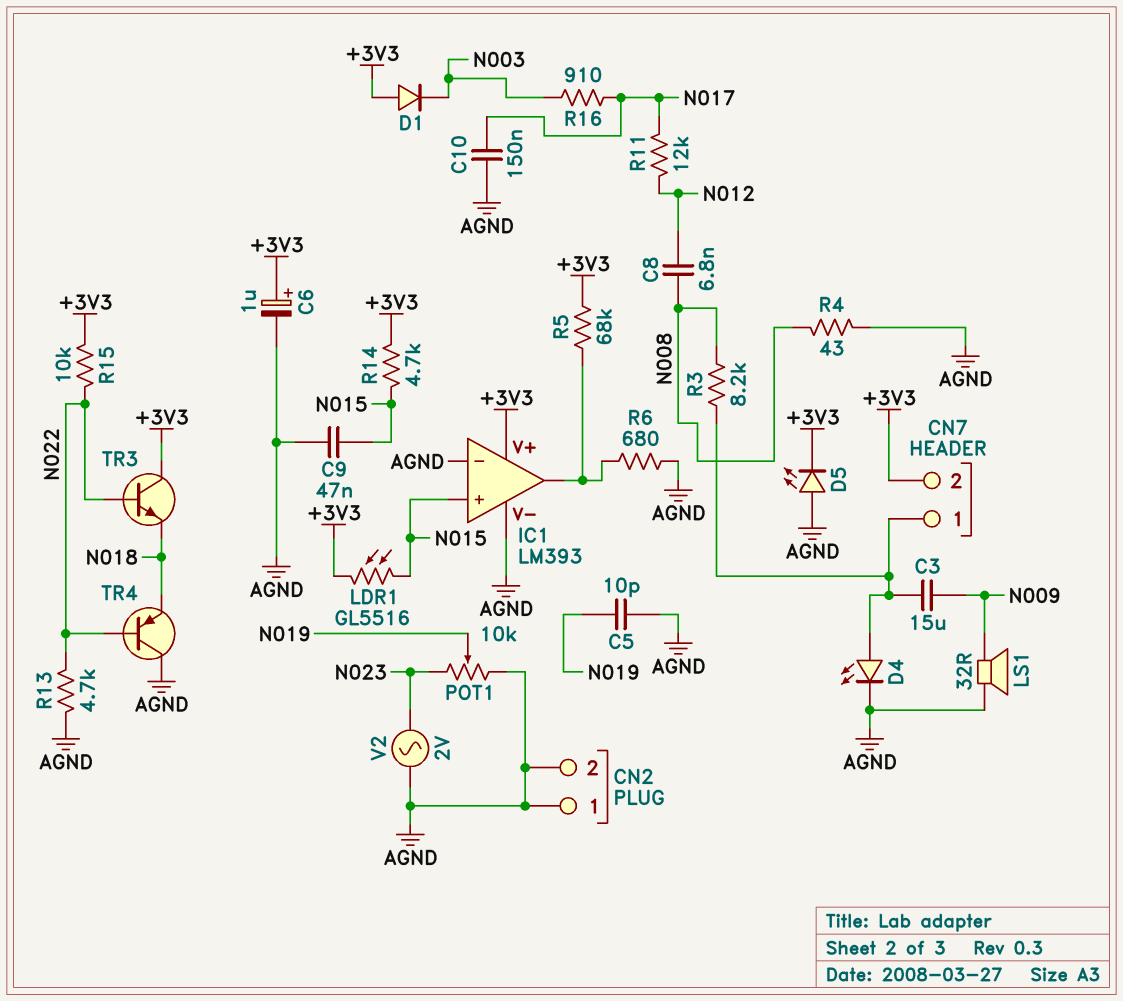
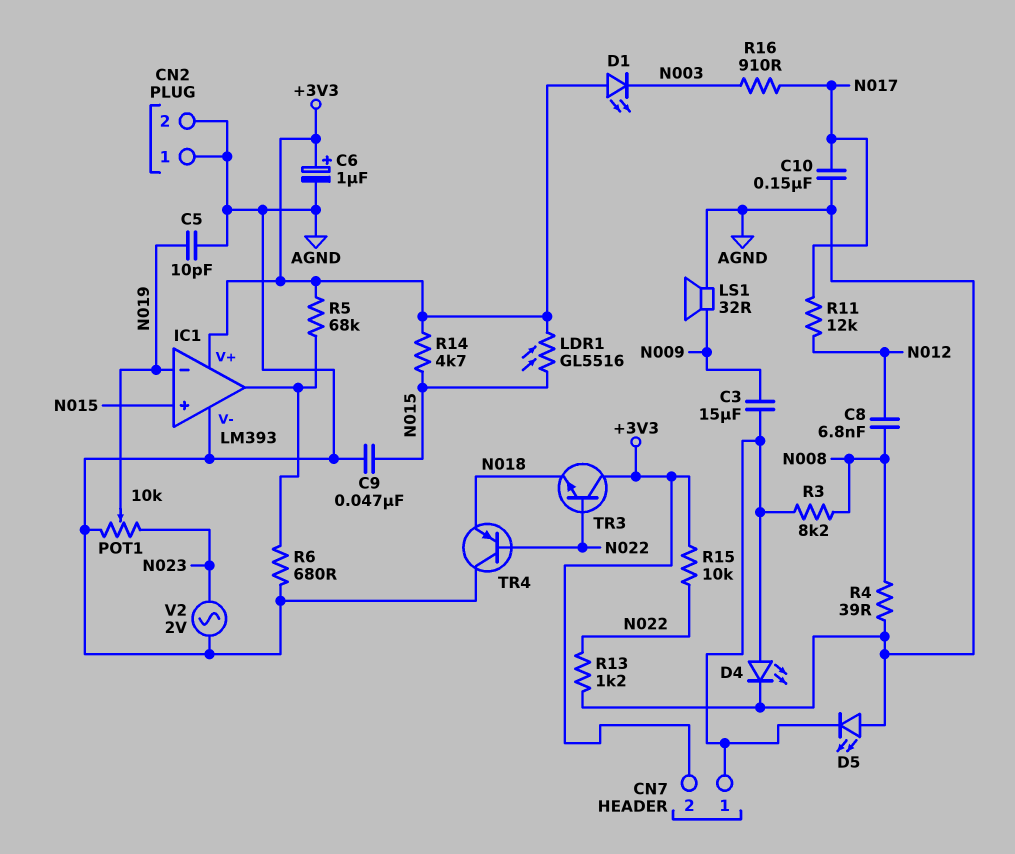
D1: diode (A +3V3, K N003) -> LED (A +3V3, K N003)
D5: LED (A AGND, K +3V3) -> LED (A AGND, K CN7/1)
IC1 pin in-: AGND -> N019
R4: 43 (AGND, N008) -> 39 (AGND, N008)
R13: 4.7k (AGND, N022) -> 1.2k (AGND, N022)

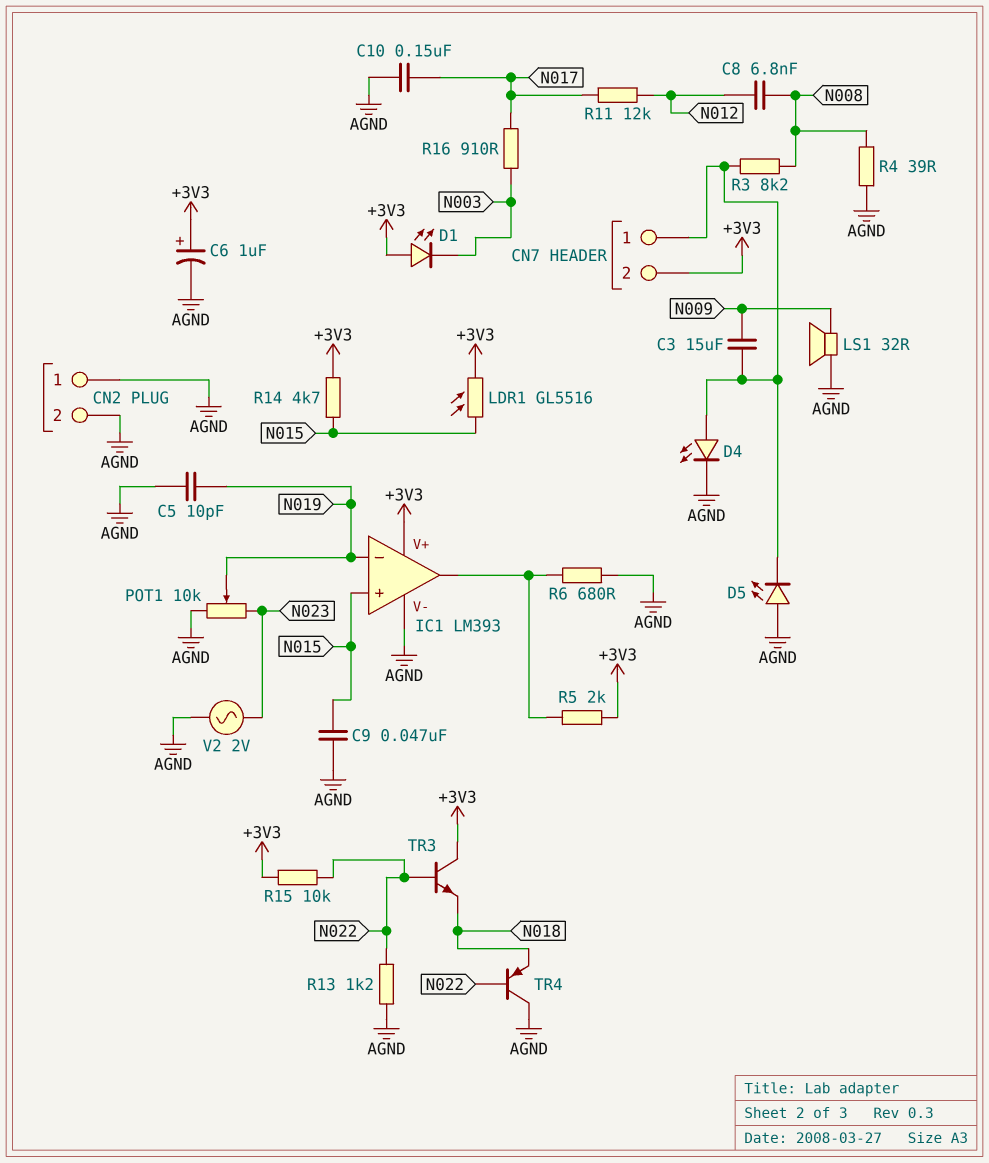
R5: 68k (+3V3, IC1/out) -> 2k (+3V3, IC1/out)

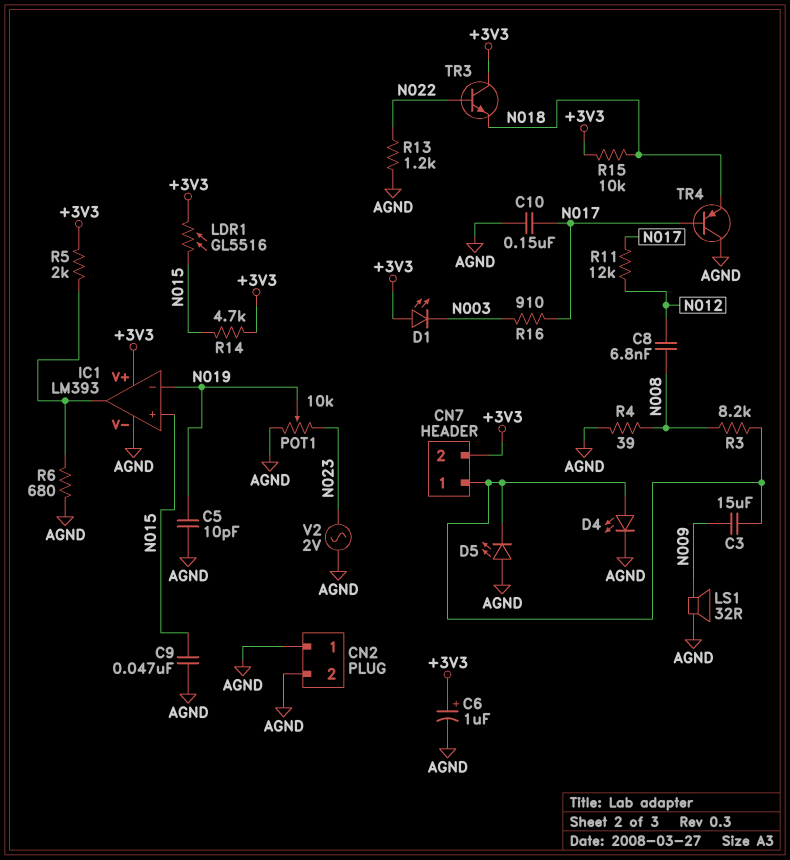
R15: 10k (+3V3, N022) -> 10k (+3V3, N018)
TR4: PNP (B N022, C AGND, E N018) -> PNP (B N017, C AGND, E N018)

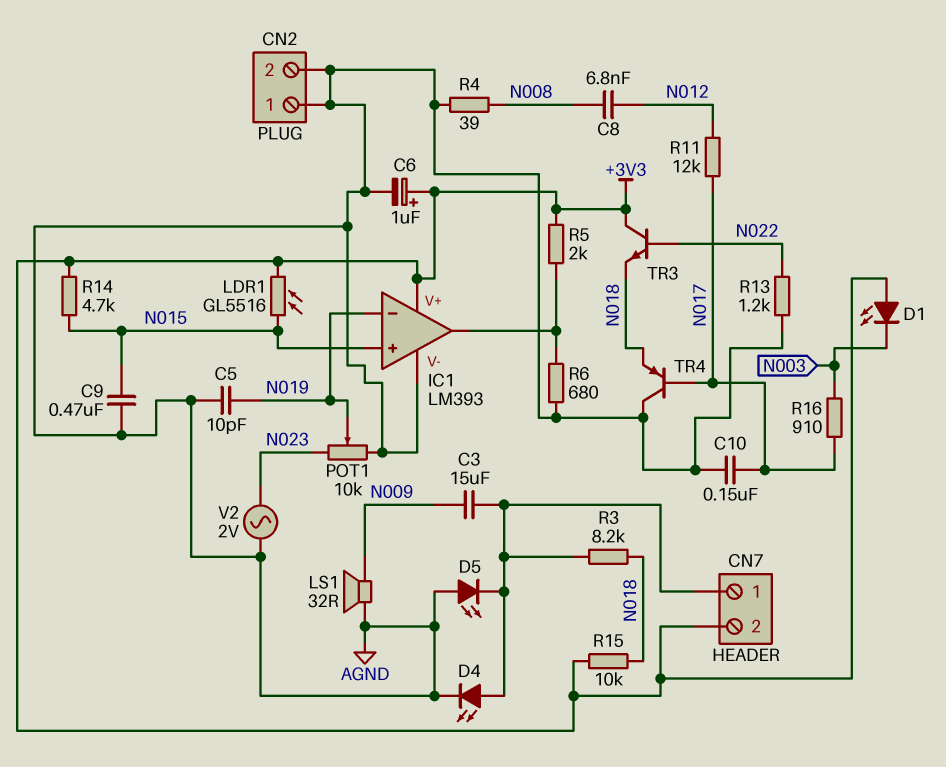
C9: 47nF (AGND, N015) -> 470nF (AGND, N015)
R3: 8.2k (CN7/1, N008) -> 8.2k (CN7/1, N018)

